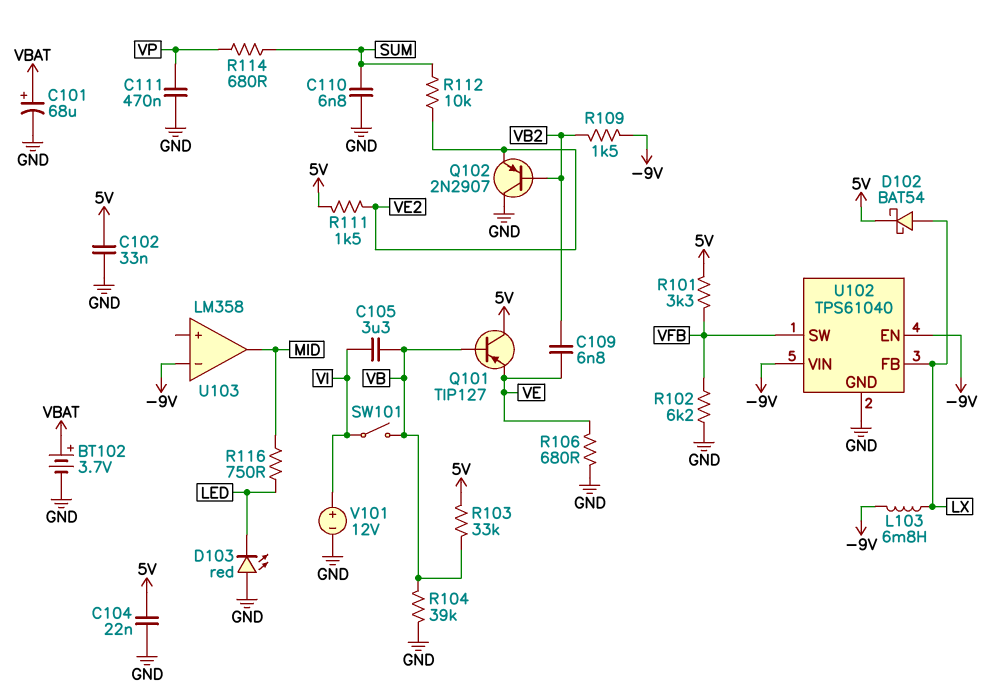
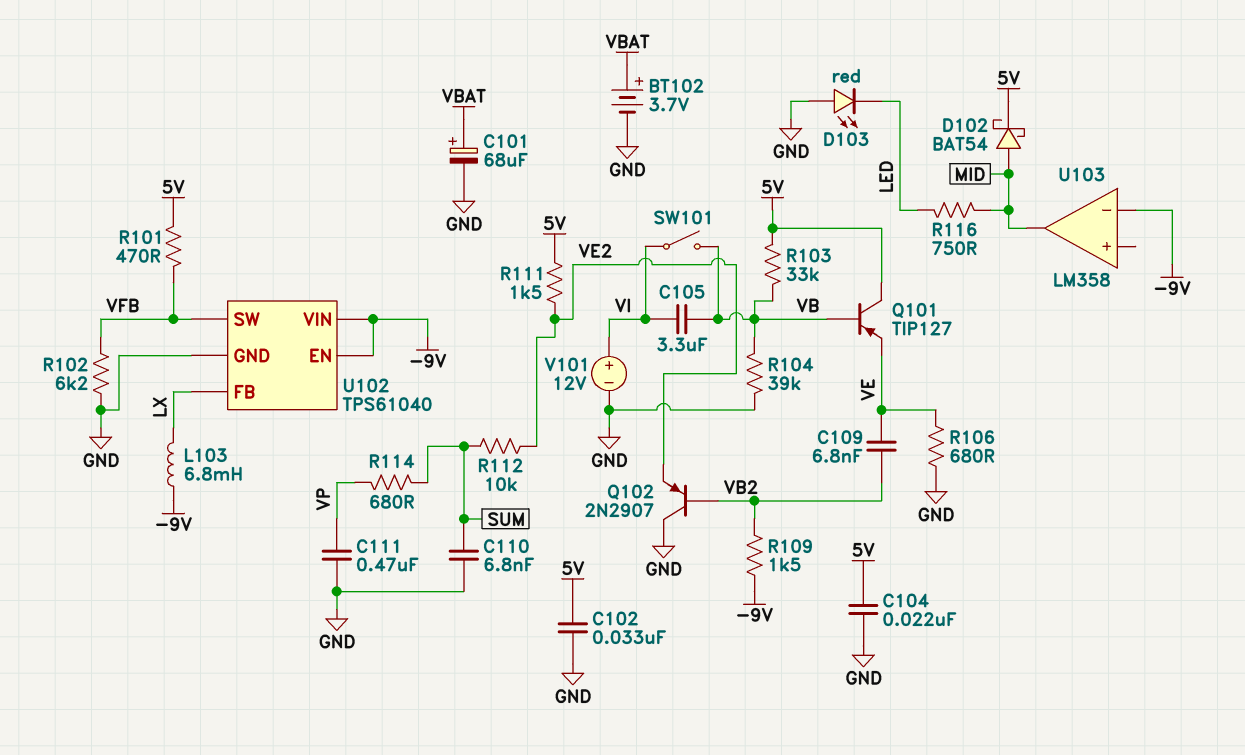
D102: schottky BAT54 (A LX, K 5V) -> schottky BAT54 (A MID, K 5V)
R101: 3.3k (5V, VFB) -> 470 (5V, VFB)

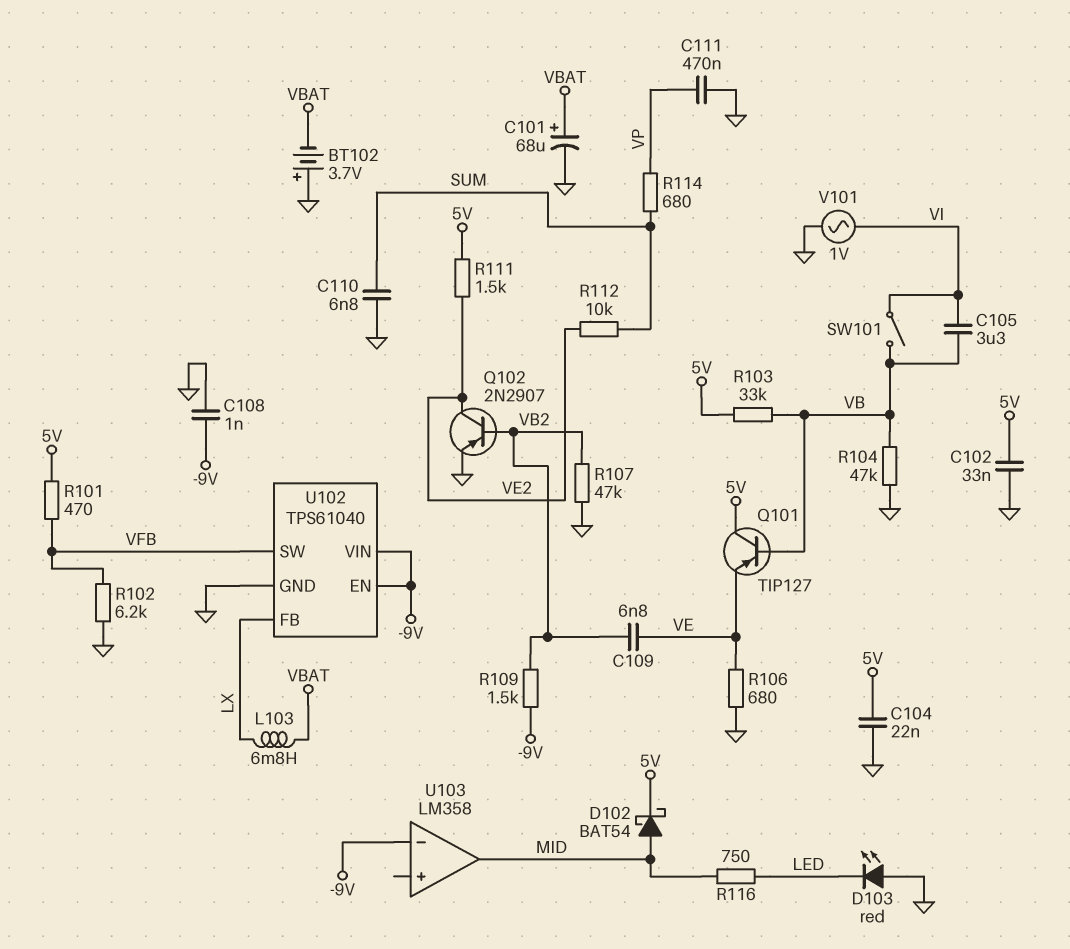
BT102: 3.7V (plus VBAT, minus GND) -> 3.7V (plus GND, minus VBAT)
C108: none -> 1nF (-9V, GND)
L103: 6.8mH (-9V, LX) -> 6.8mH (LX, VBAT)
Q102: PNP 2N2907 (B VB2, C GND, E VE2) -> PNP 2N2907 (B VB2, C VE2, E GND)
R104: 39k (GND, VB) -> 47k (GND, VB)
R107: none -> 47k (GND, VB2)
V101: 12V (plus VI, minus GND) -> AC 1V (GND, VI)

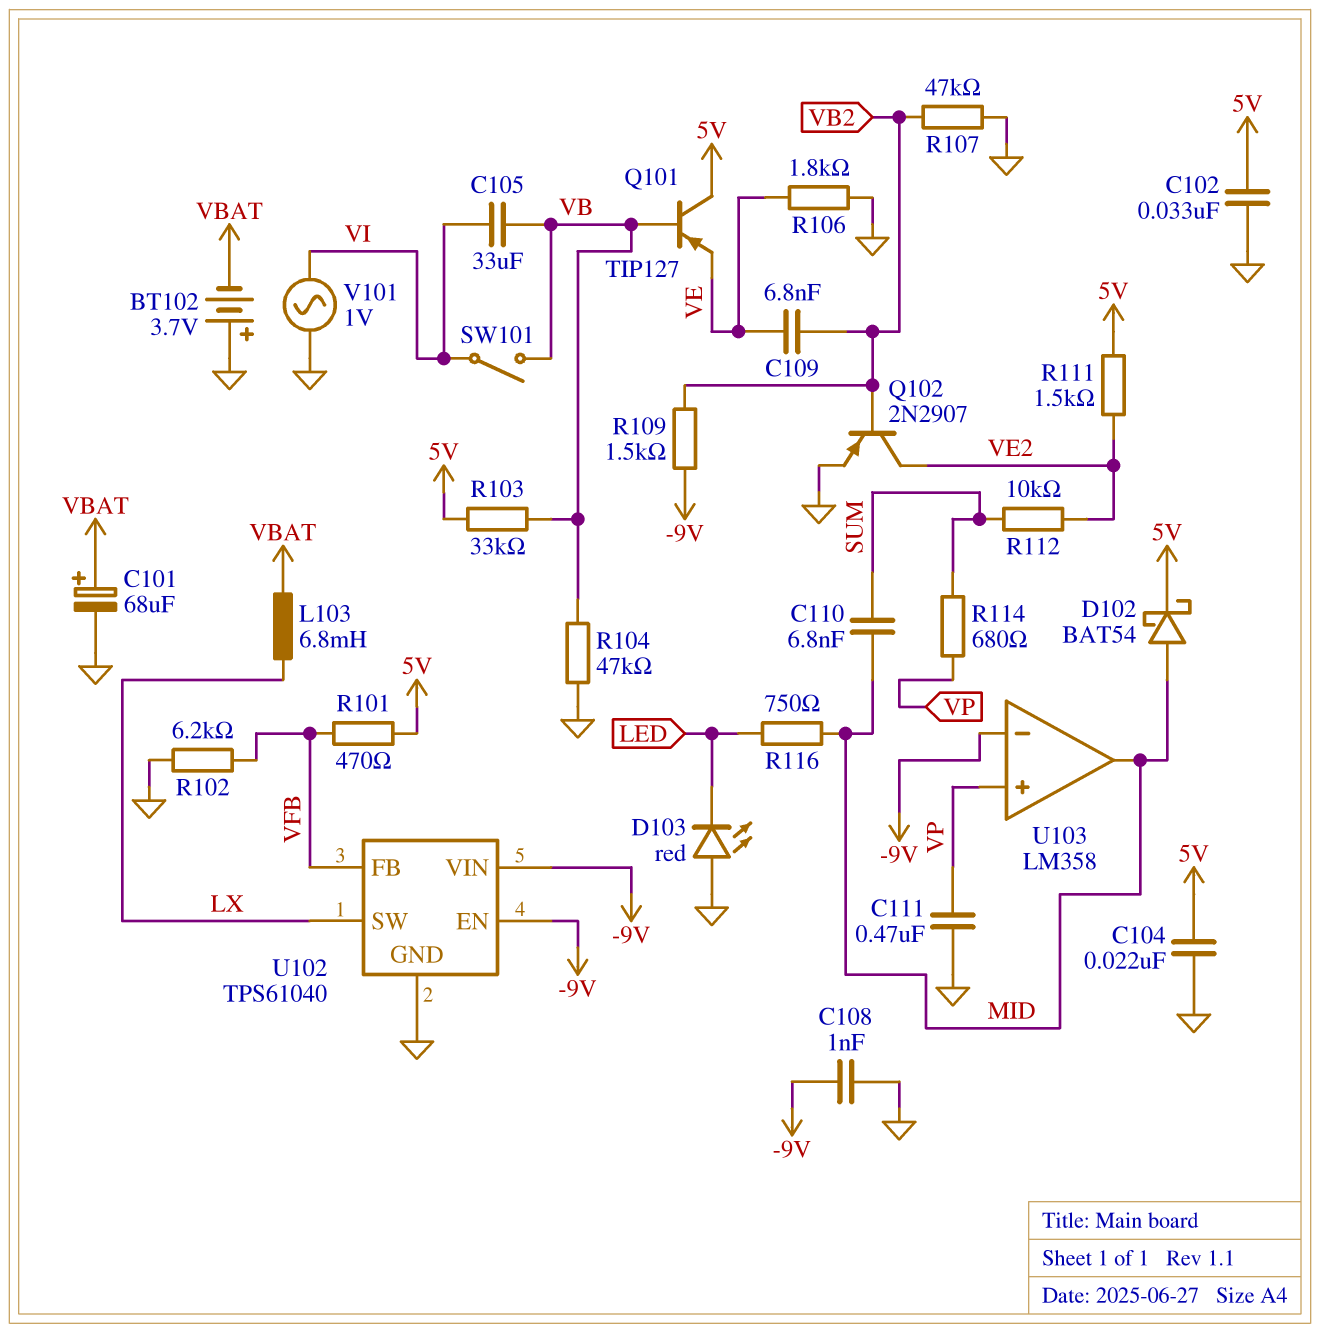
C105: 3.3uF (VB, VI) -> 33uF (VB, VI)
C110: 6.8nF (GND, SUM) -> 6.8nF (MID, SUM)
R106: 680 (GND, VE) -> 1.8k (GND, VE)
U102 pin FB: LX -> VFB
U102 pin SW: VFB -> LX
U103 pin in+: none -> VP

